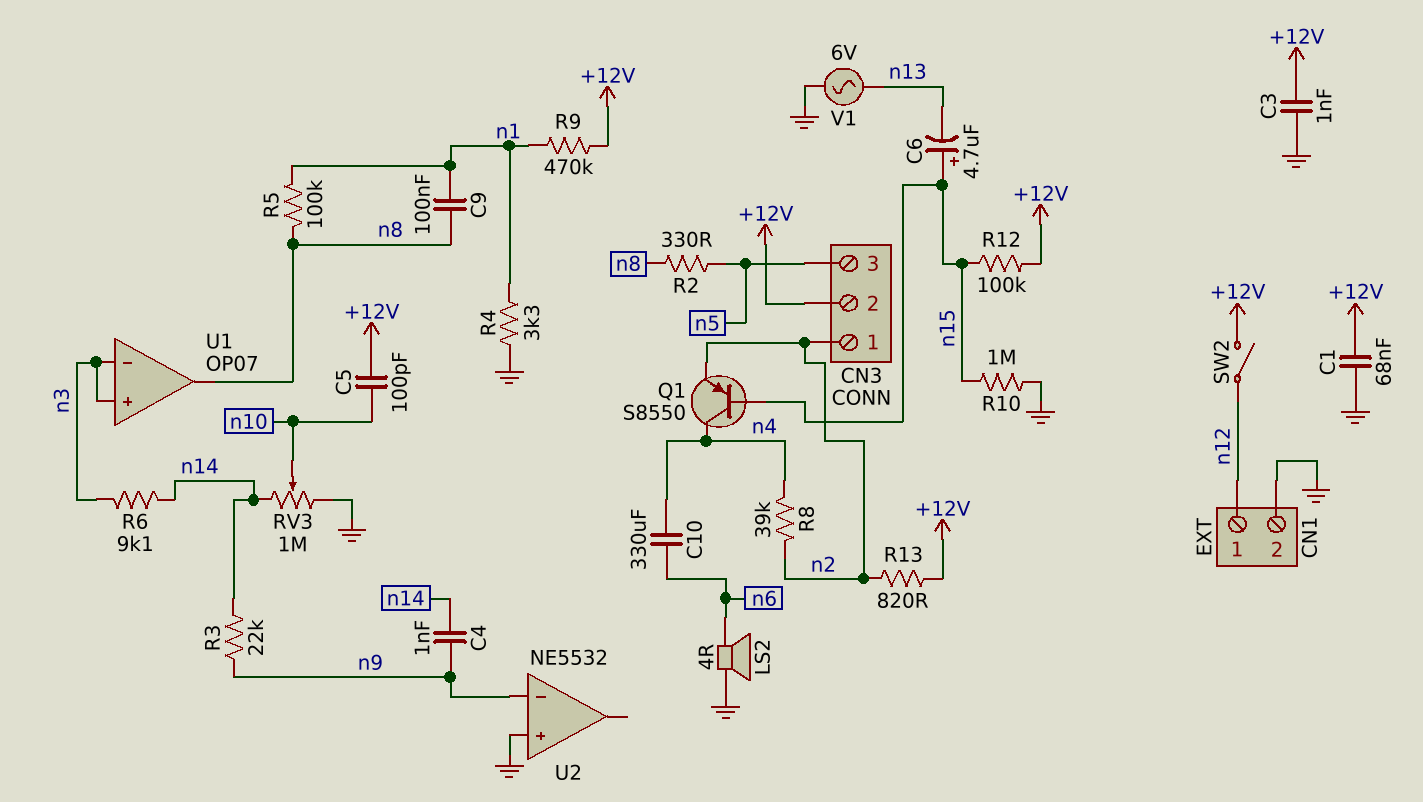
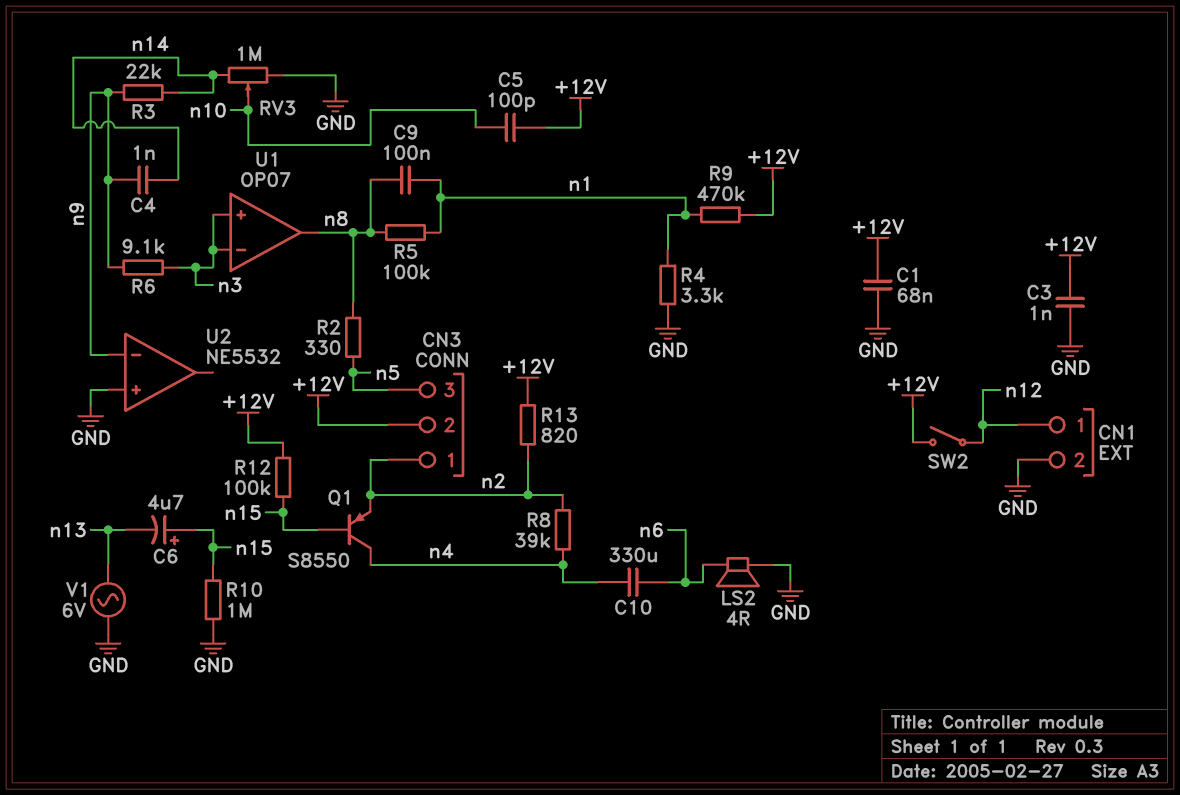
R6: 9.1k (n3, n14) -> 9.1k (n3, n9)

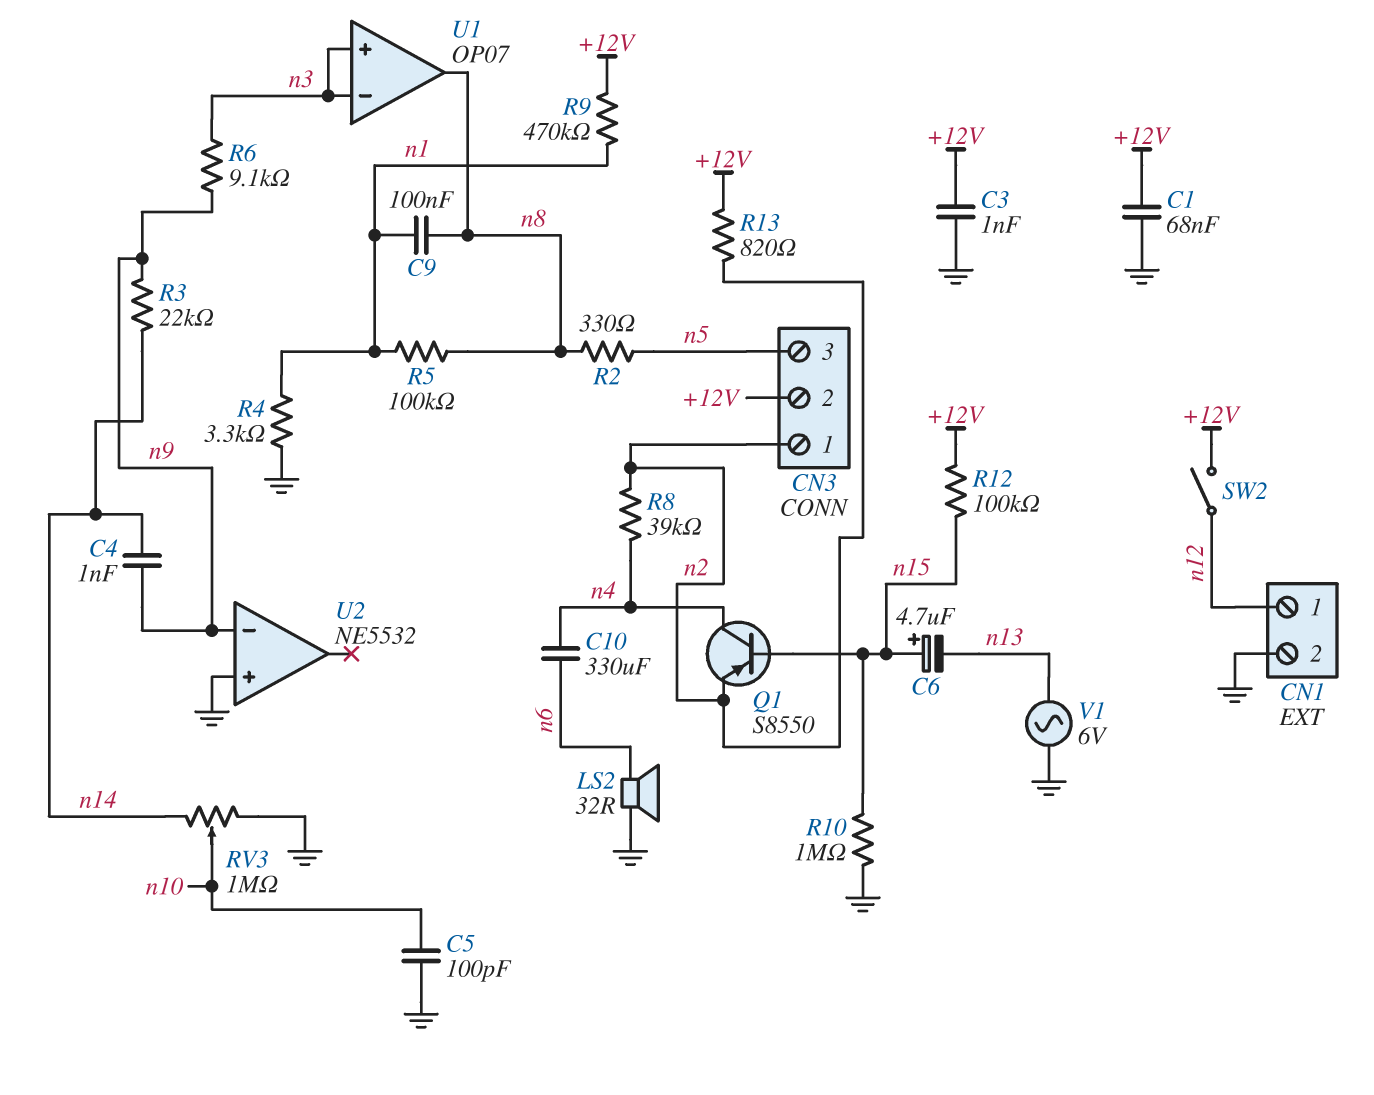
C5: 100pF (+12V, n10) -> 100pF (GND, n10)
LS2: speaker 4R (GND, n6) -> speaker 32R (GND, n6)

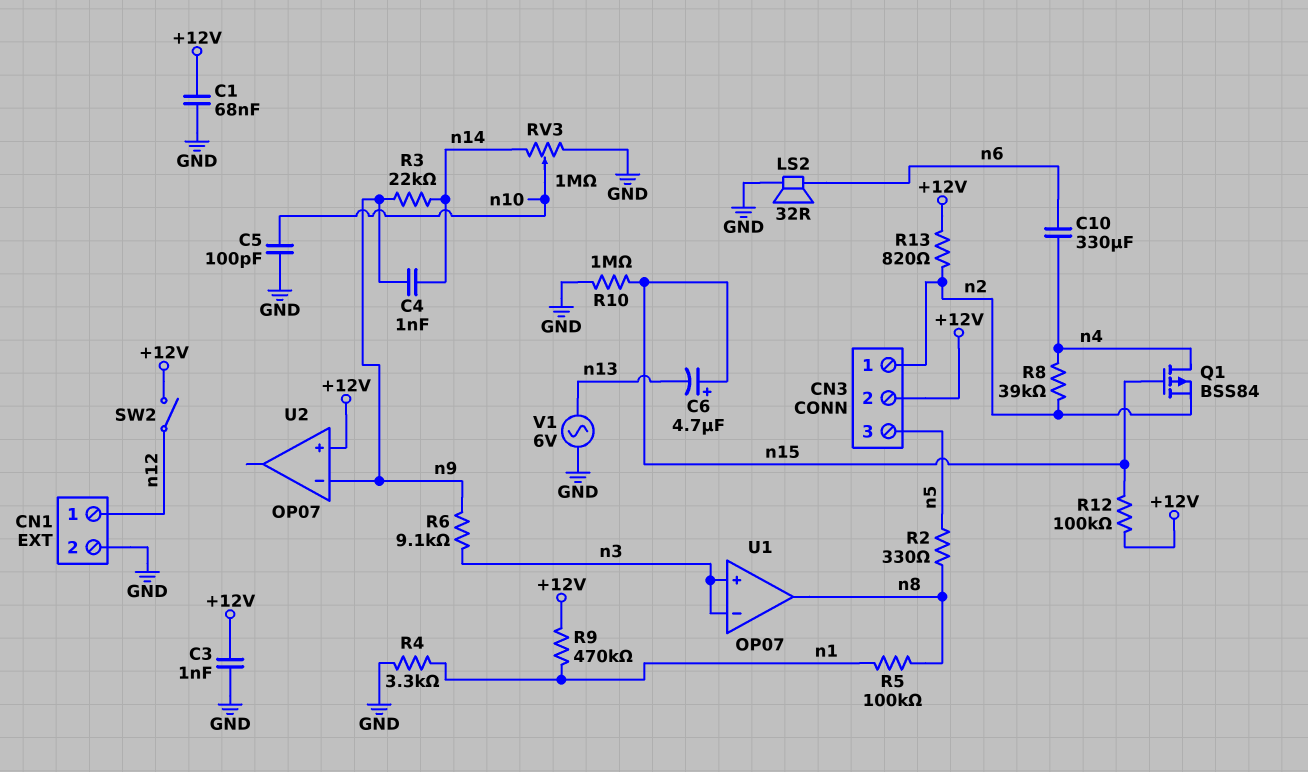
C9: 100nF (n1, n8) -> none
Q1: PNP S8550 (B n15, C n4, E n2) -> PMOS BSS84 (G n15, D n4, S n2)
U2: NE5532 -> OP07
U2 pin in+: GND -> +12V

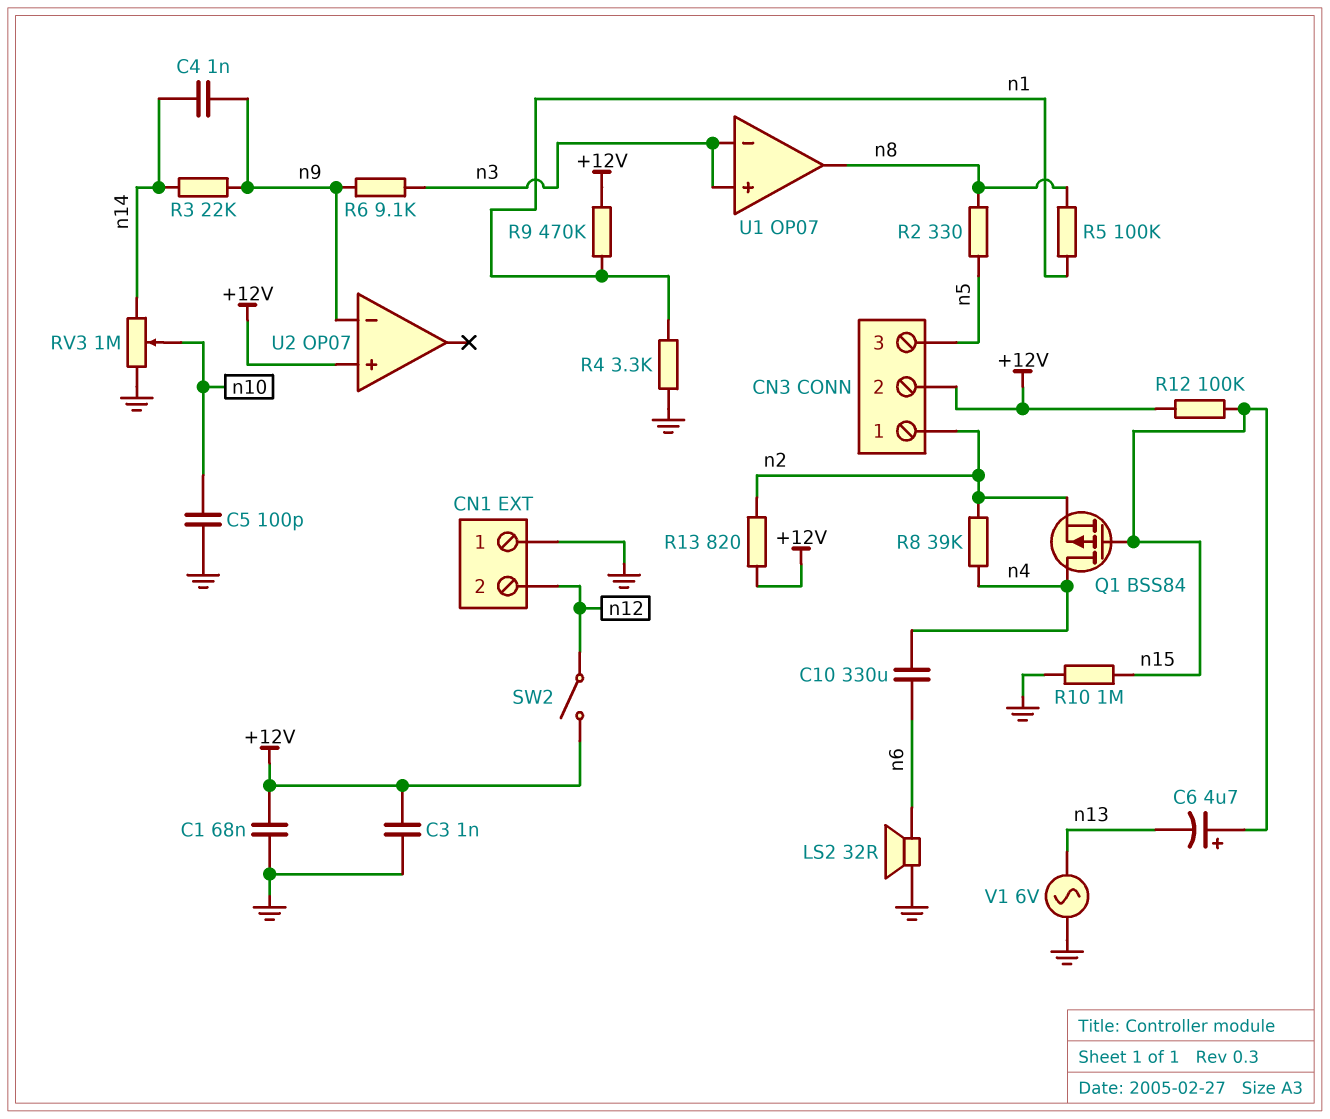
CN1 pin 1: n12 -> GND
CN1 pin 2: GND -> n12

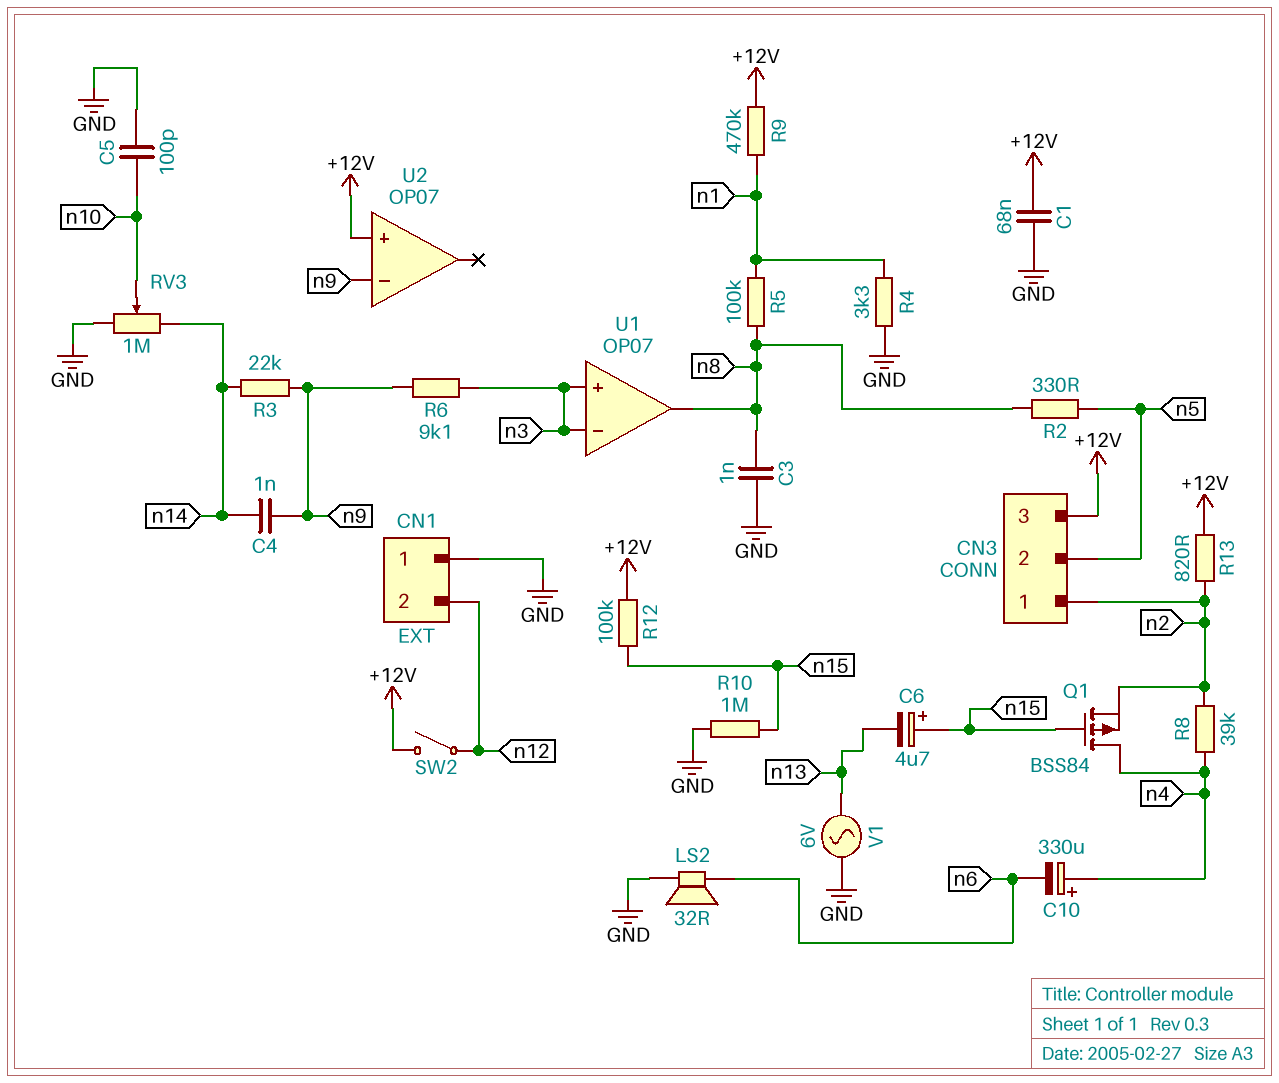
C3: 1nF (+12V, GND) -> 1nF (GND, n8)
C10: 330uF (n4, n6) -> 330uF (plus n4, minus n6)
CN3 pin 2: +12V -> n5
CN3 pin 3: n5 -> +12V

